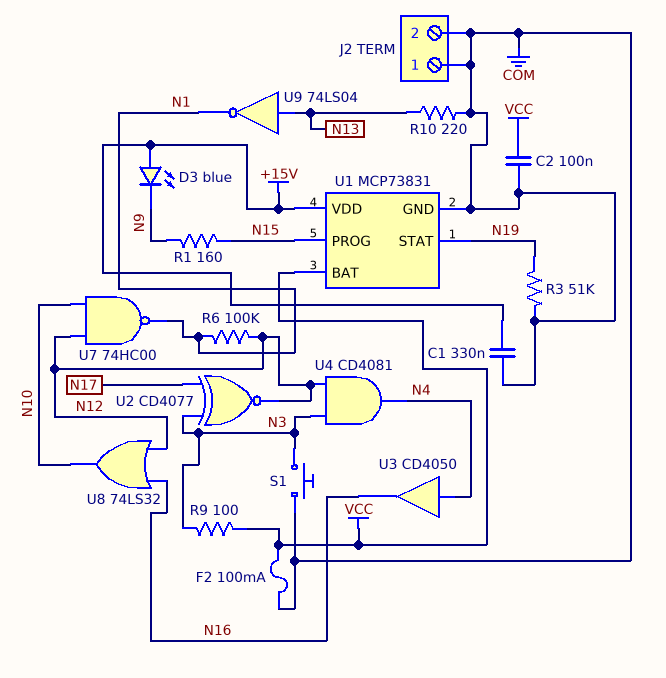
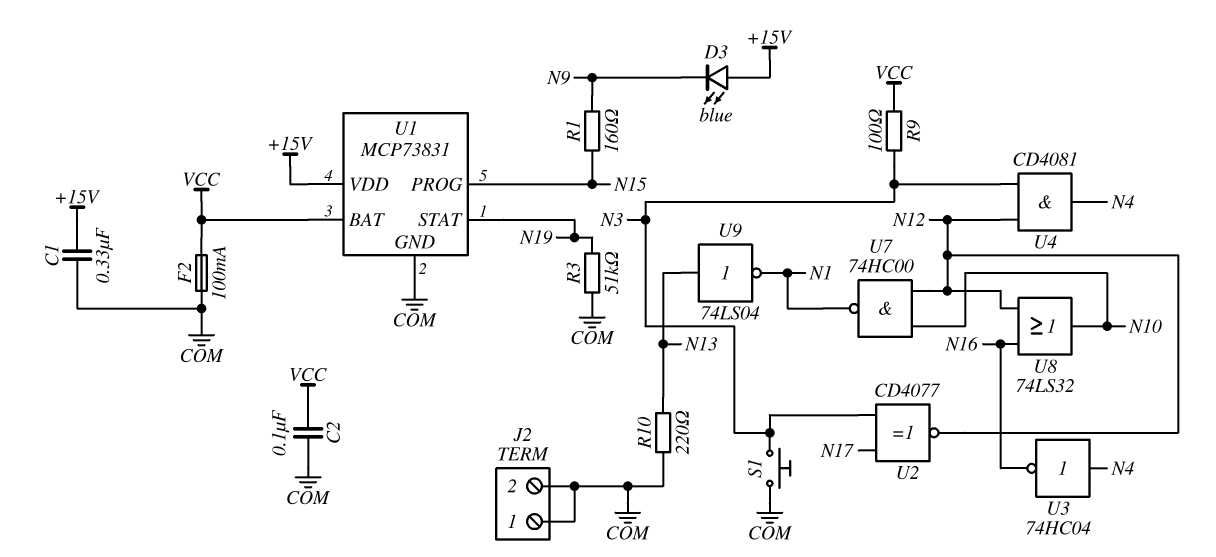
R6: 100k (N1, N12) -> none
U3: buffer CD4050 (in N4, out N16) -> NOT 74HC04 (in N4, out N16)

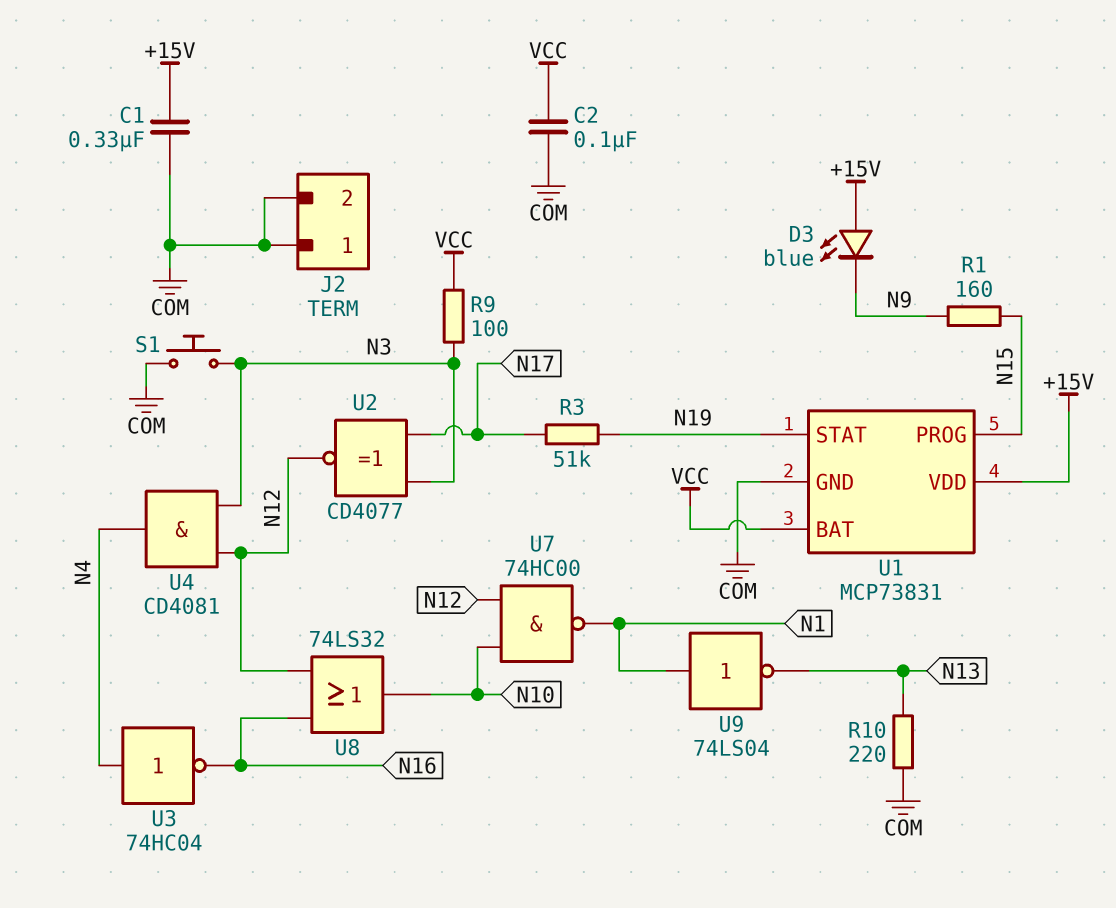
F2: 100mA (COM, VCC) -> none
R3: 51k (COM, N19) -> 51k (N17, N19)
U9: NOT 74LS04 (in N13, out N1) -> NOT 74LS04 (in N1, out N13)

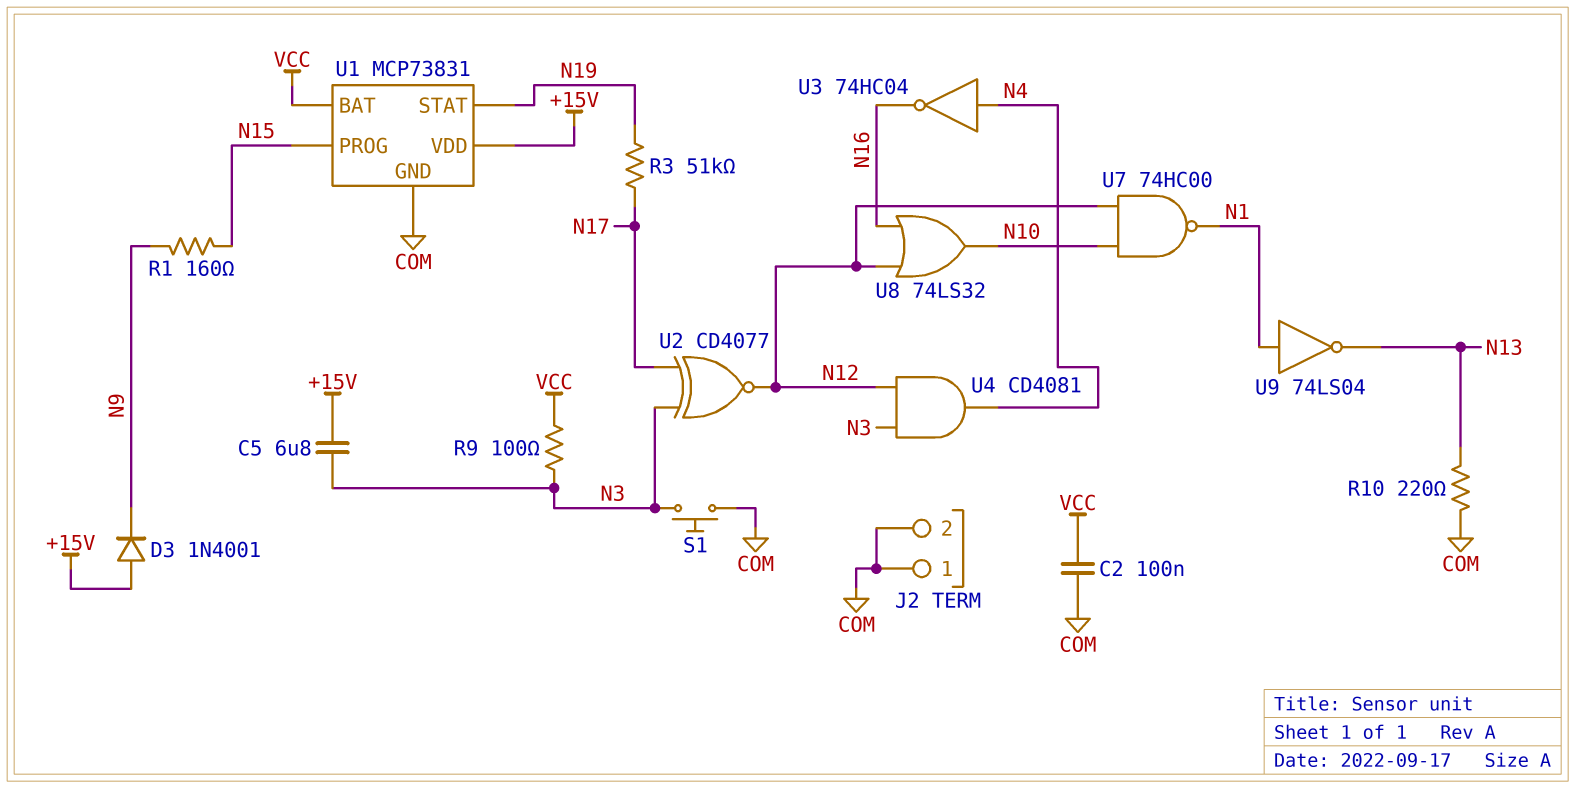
C1: 330nF (+15V, COM) -> none
C5: none -> 6.8uF (+15V, N3)
D3: LED blue (A +15V, K N9) -> diode 1N4001 (A +15V, K N9)

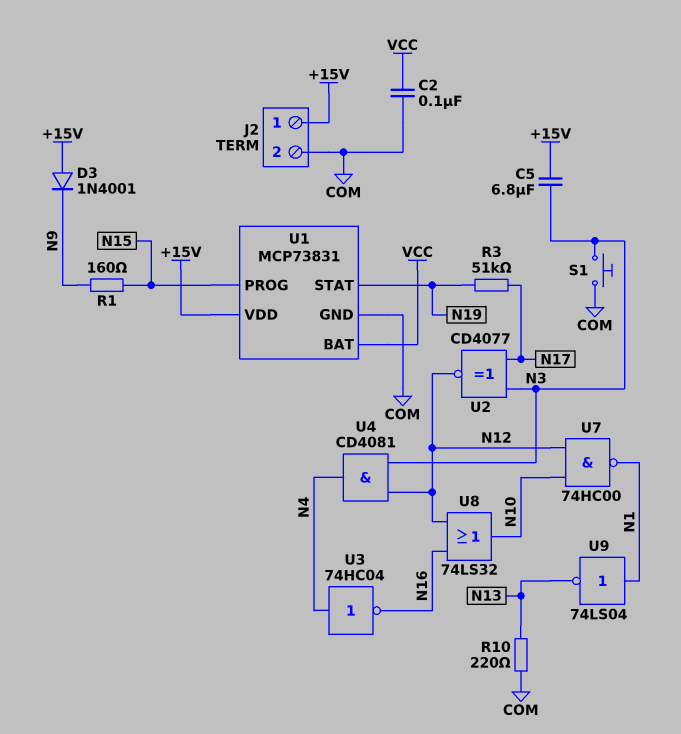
J2 pin 1: COM -> +15V
R9: 100 (N3, VCC) -> none

